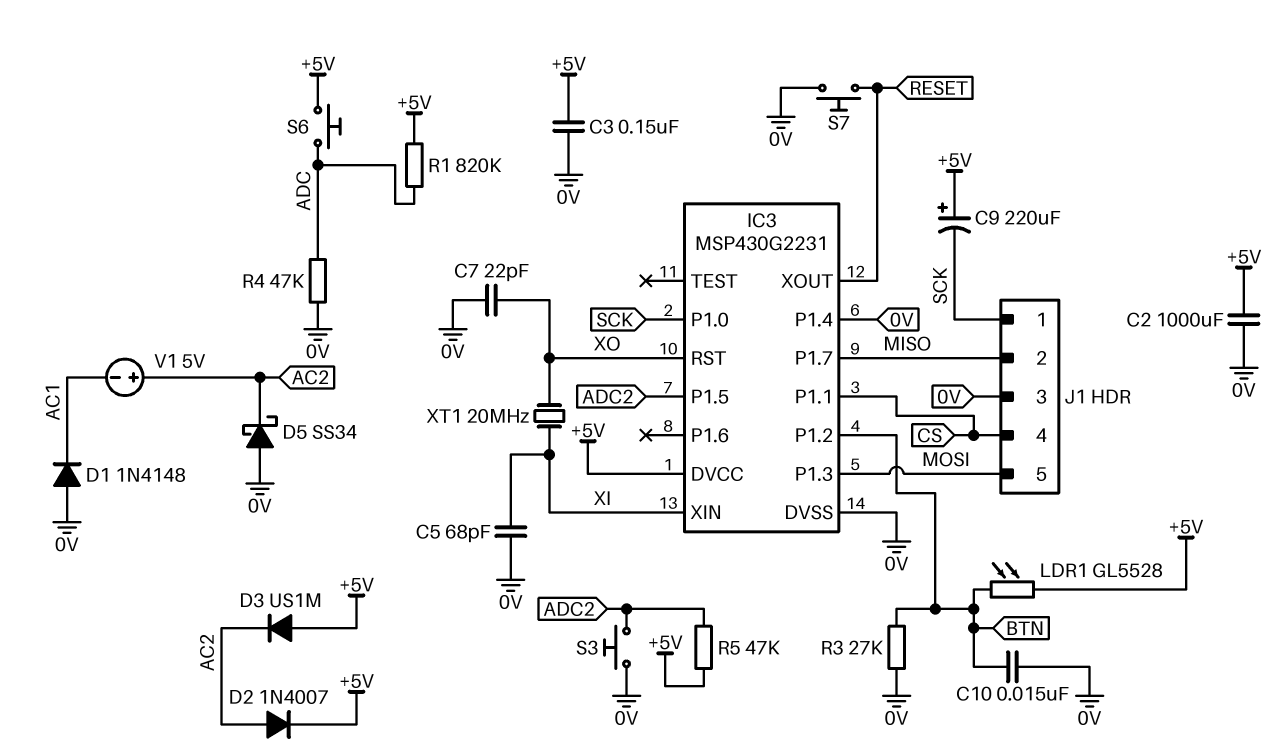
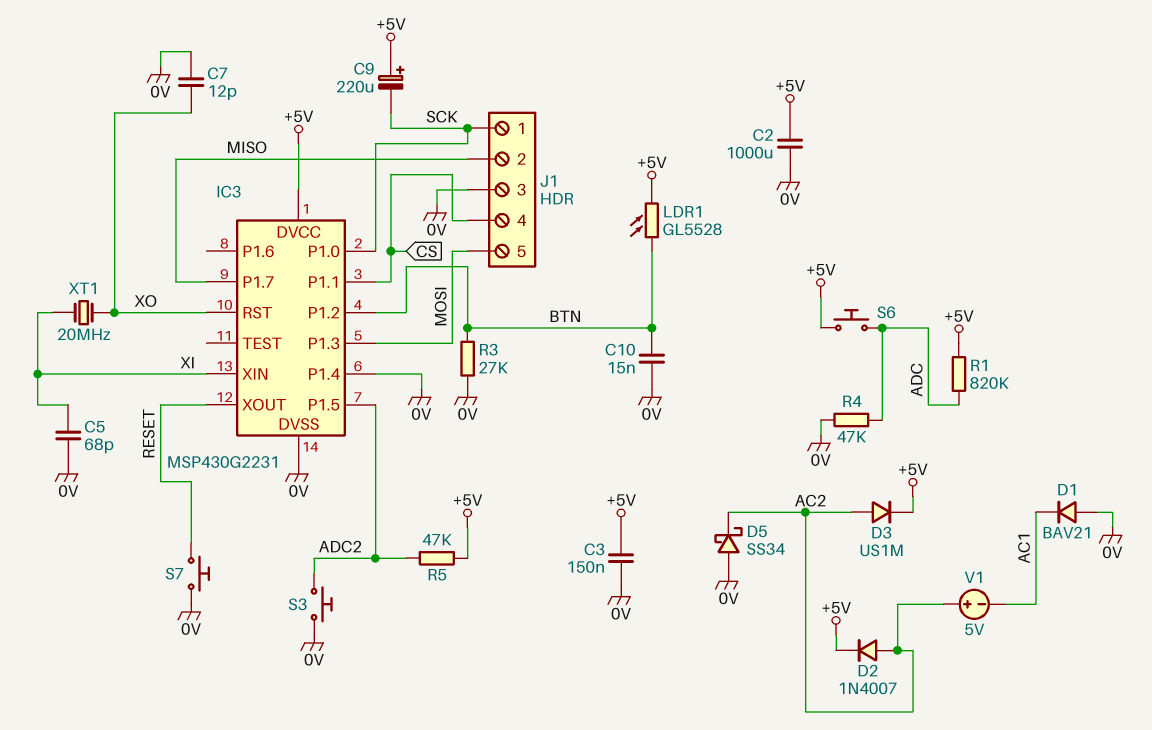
C7: 22pF (0V, XO) -> 12pF (0V, XO)
D1: diode 1N4148 (A 0V, K AC1) -> diode BAV21 (A 0V, K AC1)
D3: diode US1M (A +5V, K AC2) -> diode US1M (A AC2, K +5V)

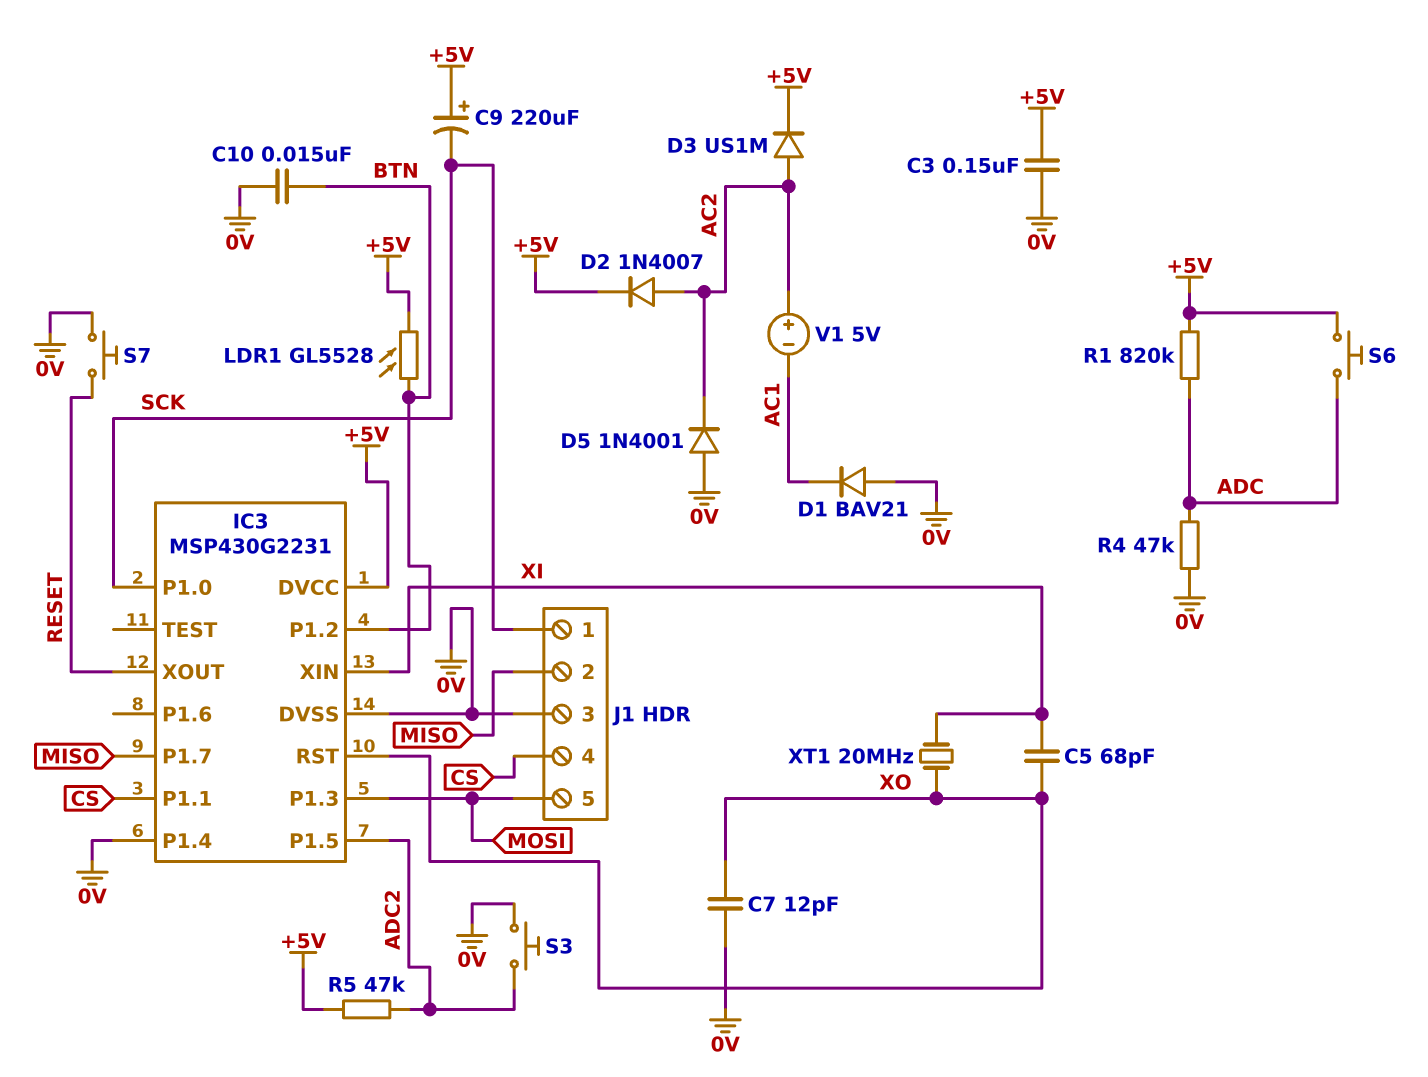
C2: 1000uF (+5V, 0V) -> none
C5: 68pF (0V, XI) -> 68pF (XI, XO)
D5: schottky SS34 (A 0V, K AC2) -> diode 1N4001 (A 0V, K AC2)
R3: 27k (0V, BTN) -> none

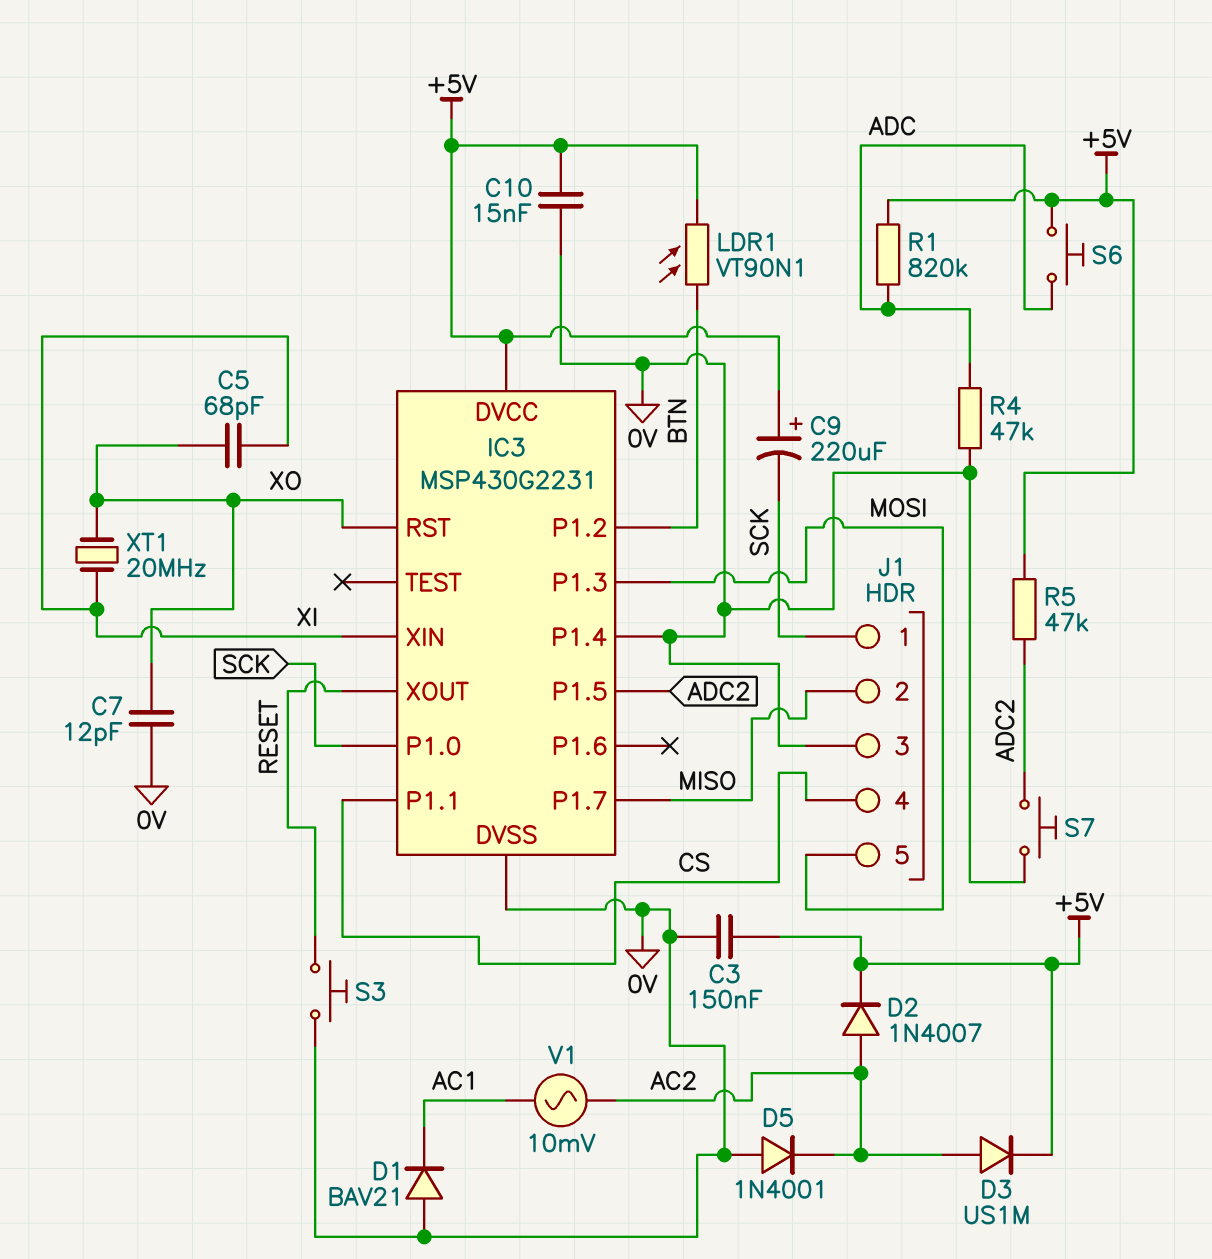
C10: 15nF (0V, BTN) -> 15nF (+5V, 0V)
LDR1: GL5528 (+5V, BTN) -> VT90N1 (+5V, BTN)
S3: button (0V, ADC2) -> button (0V, RESET)
S7: button (0V, RESET) -> button (0V, ADC2)
V1: 5V (plus AC2, minus AC1) -> AC 10mV (AC1, AC2)

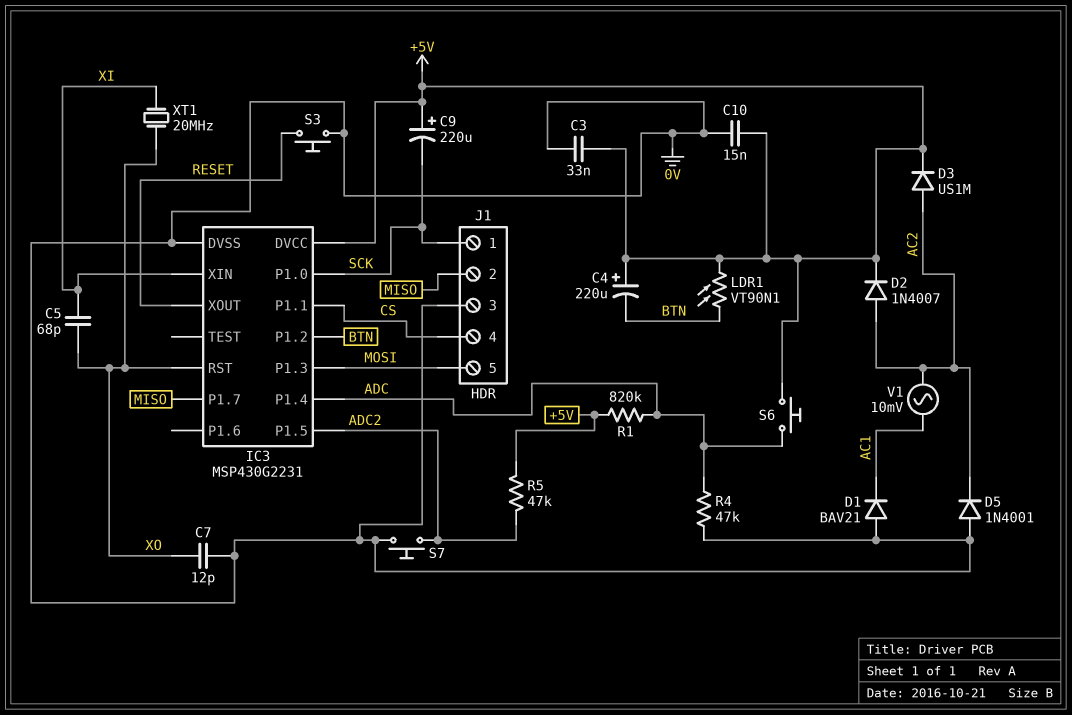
C3: 150nF (+5V, 0V) -> 33nF (+5V, 0V)
C4: none -> 220uF (plus +5V, minus BTN)
IC3 pin P1.4: 0V -> ADC

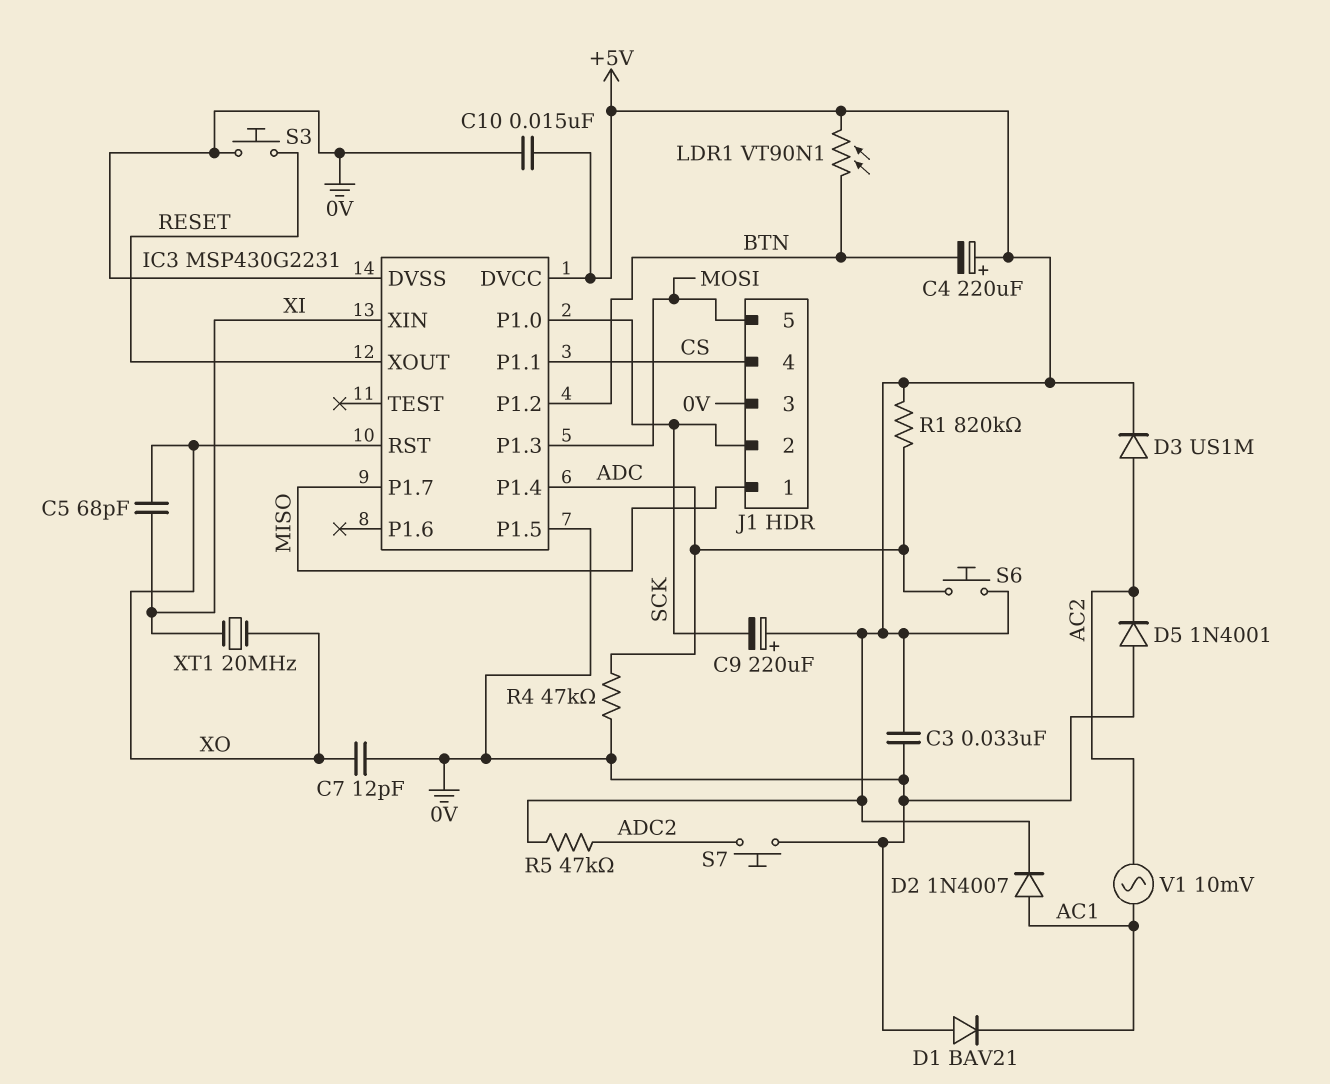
D2: diode 1N4007 (A AC2, K +5V) -> diode 1N4007 (A AC1, K +5V)
IC3 pin P1.5: ADC2 -> 0V
J1 pin 1: SCK -> MISO
J1 pin 2: MISO -> SCK

